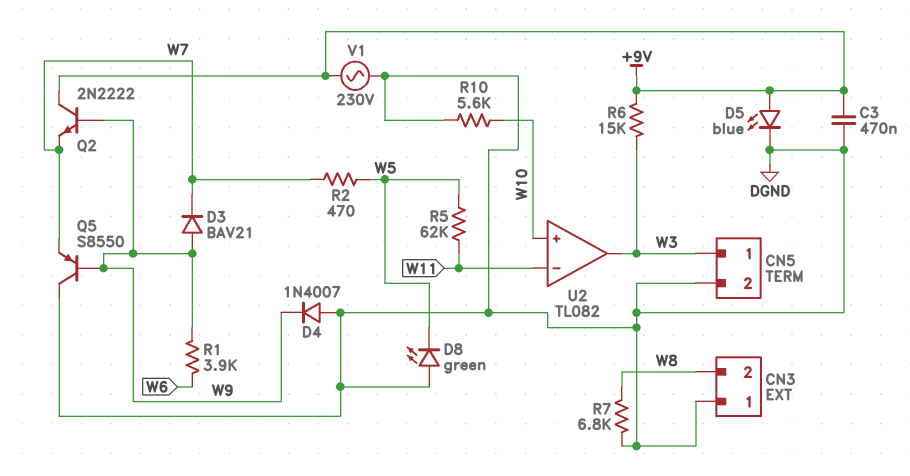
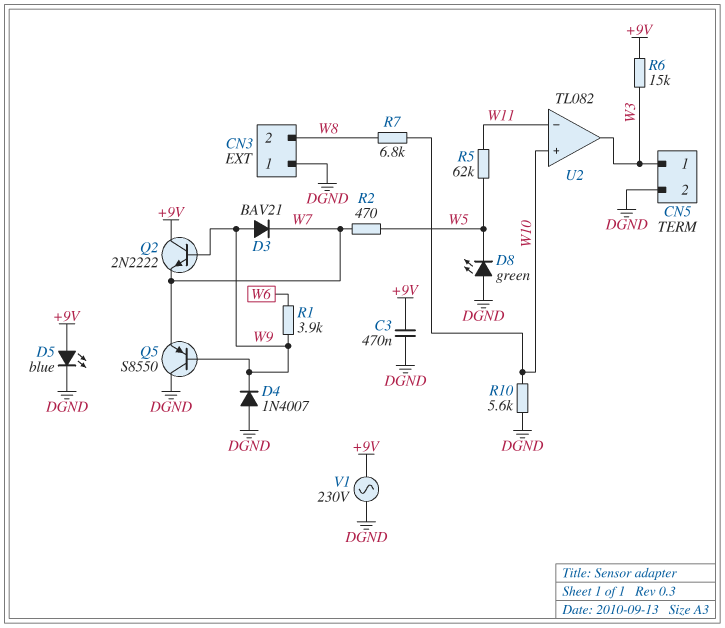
R7: 6.8k (DGND, W8) -> 6.8k (W8, W10)

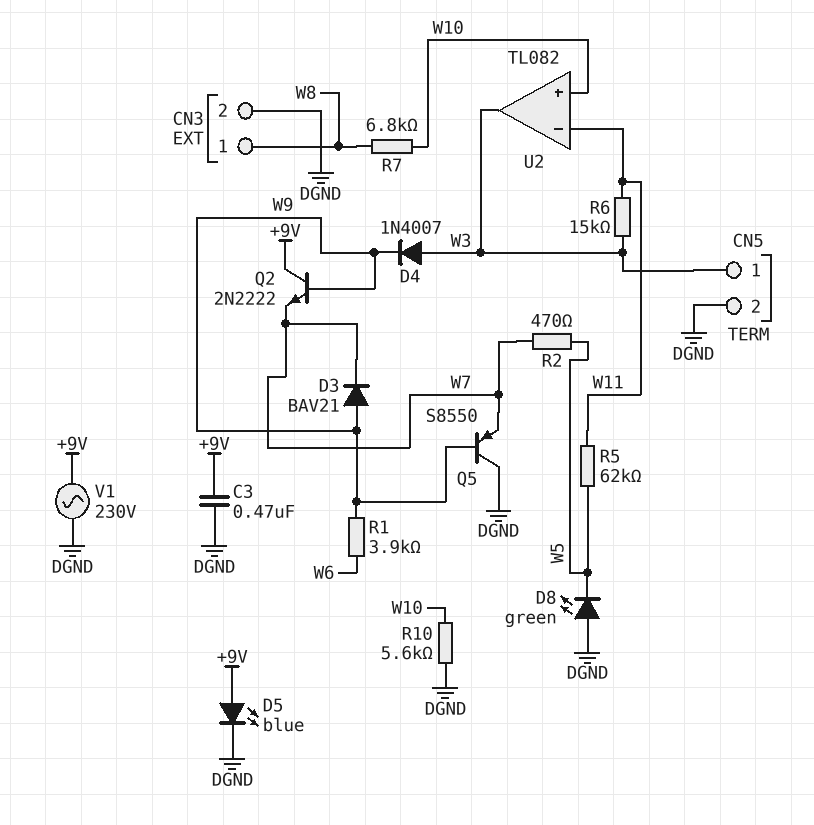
CN3 pin 1: DGND -> W8
CN3 pin 2: W8 -> DGND
D4: diode 1N4007 (A DGND, K W9) -> diode 1N4007 (A W3, K W9)
R6: 15k (+9V, W3) -> 15k (W3, W11)

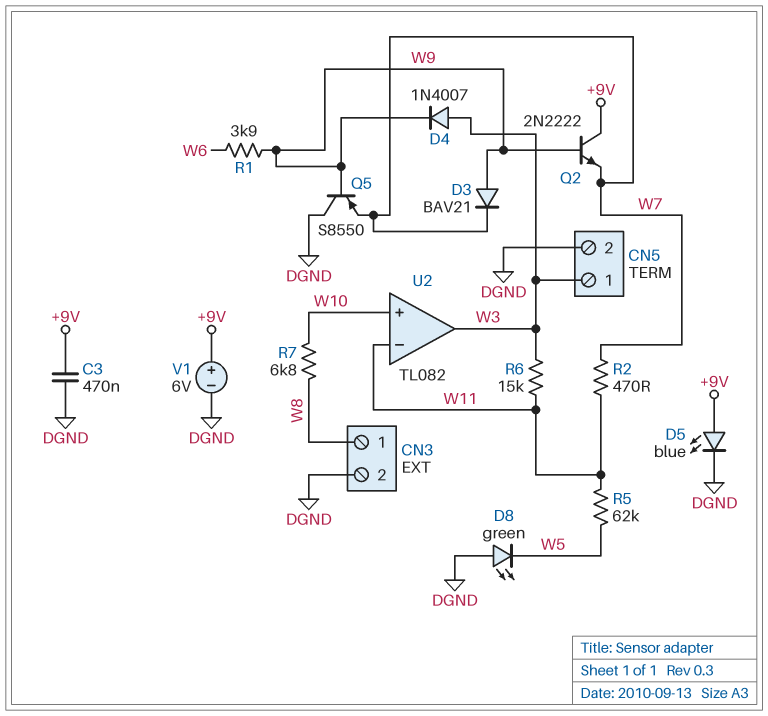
R2: 470 (W5, W7) -> 470 (W7, W11)
R10: 5.6k (DGND, W10) -> none
V1: AC 230V (+9V, DGND) -> 6V (plus +9V, minus DGND)

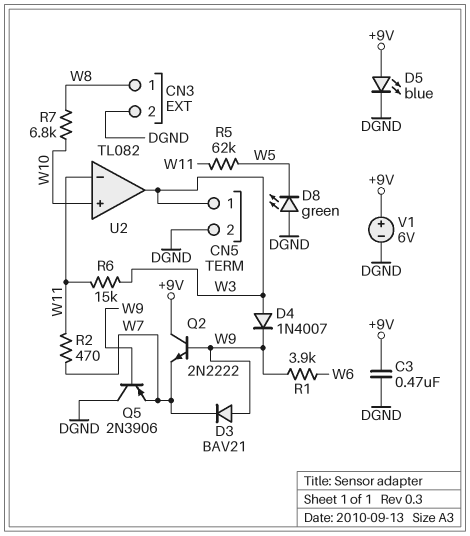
Q5: PNP S8550 (B W9, C DGND, E W7) -> PNP 2N3906 (B W9, C DGND, E W7)

